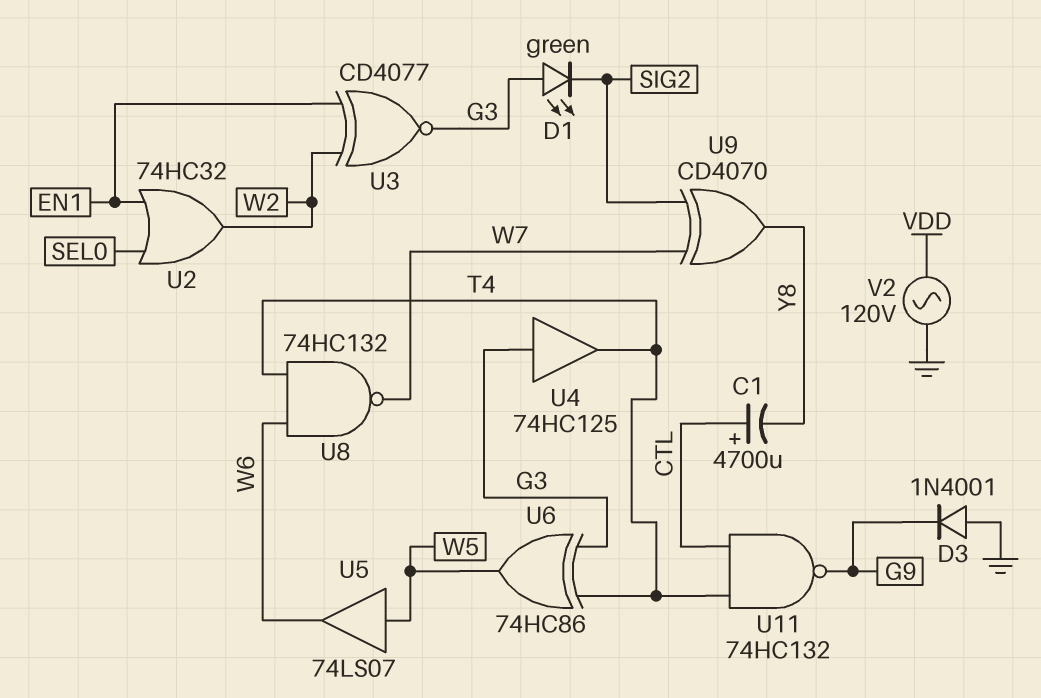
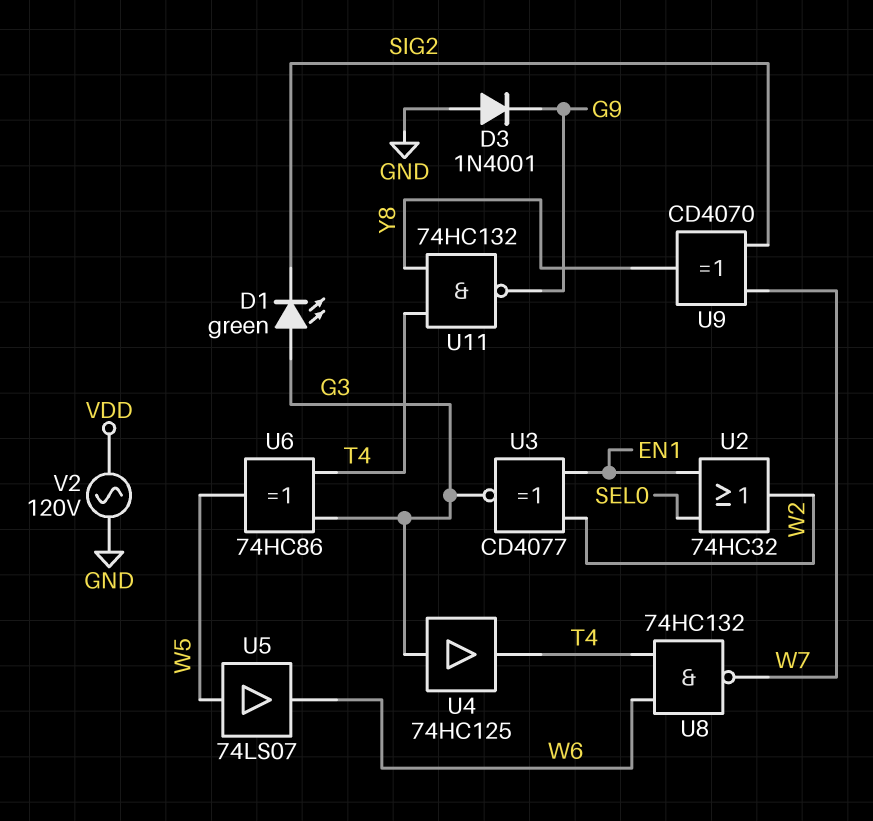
C1: 4700uF (plus CTL, minus Y8) -> none
U11: NAND 74HC132 (in CTL, in T4, out G9) -> NAND 74HC132 (in T4, in Y8, out G9)

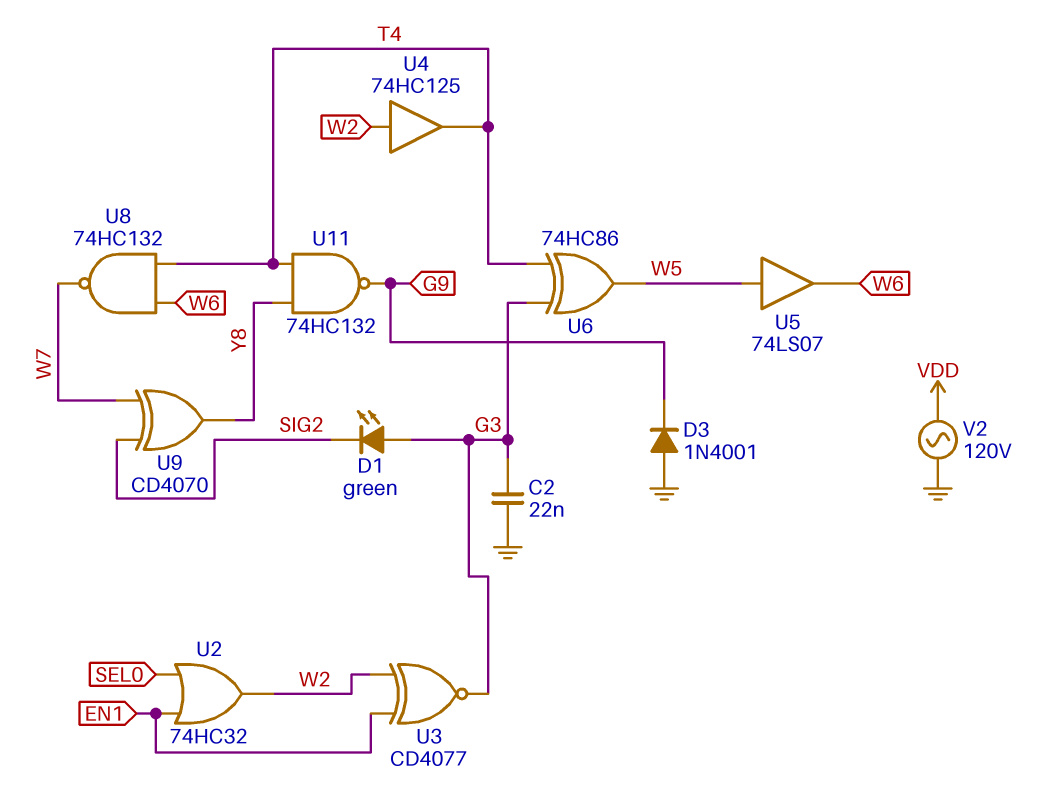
C2: none -> 22nF (G3, GND)
U4: buffer 74HC125 (in G3, out T4) -> buffer 74HC125 (in W2, out T4)

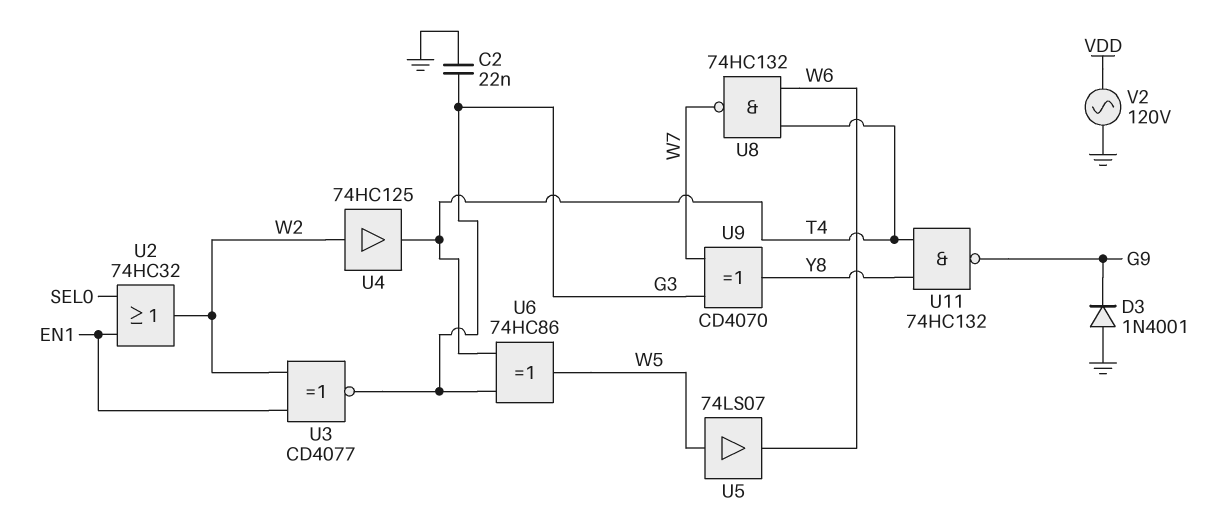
D1: LED green (A G3, K SIG2) -> none
U9: XOR CD4070 (in SIG2, in W7, out Y8) -> XOR CD4070 (in G3, in W7, out Y8)

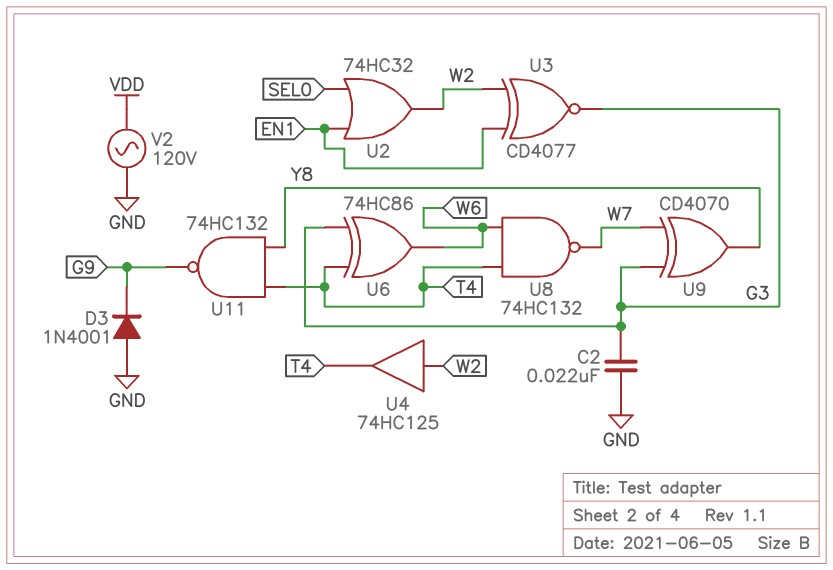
U5: buffer 74LS07 (in W5, out W6) -> none
U6: XOR 74HC86 (in G3, in T4, out W5) -> XOR 74HC86 (in G3, in T4, out W6)

